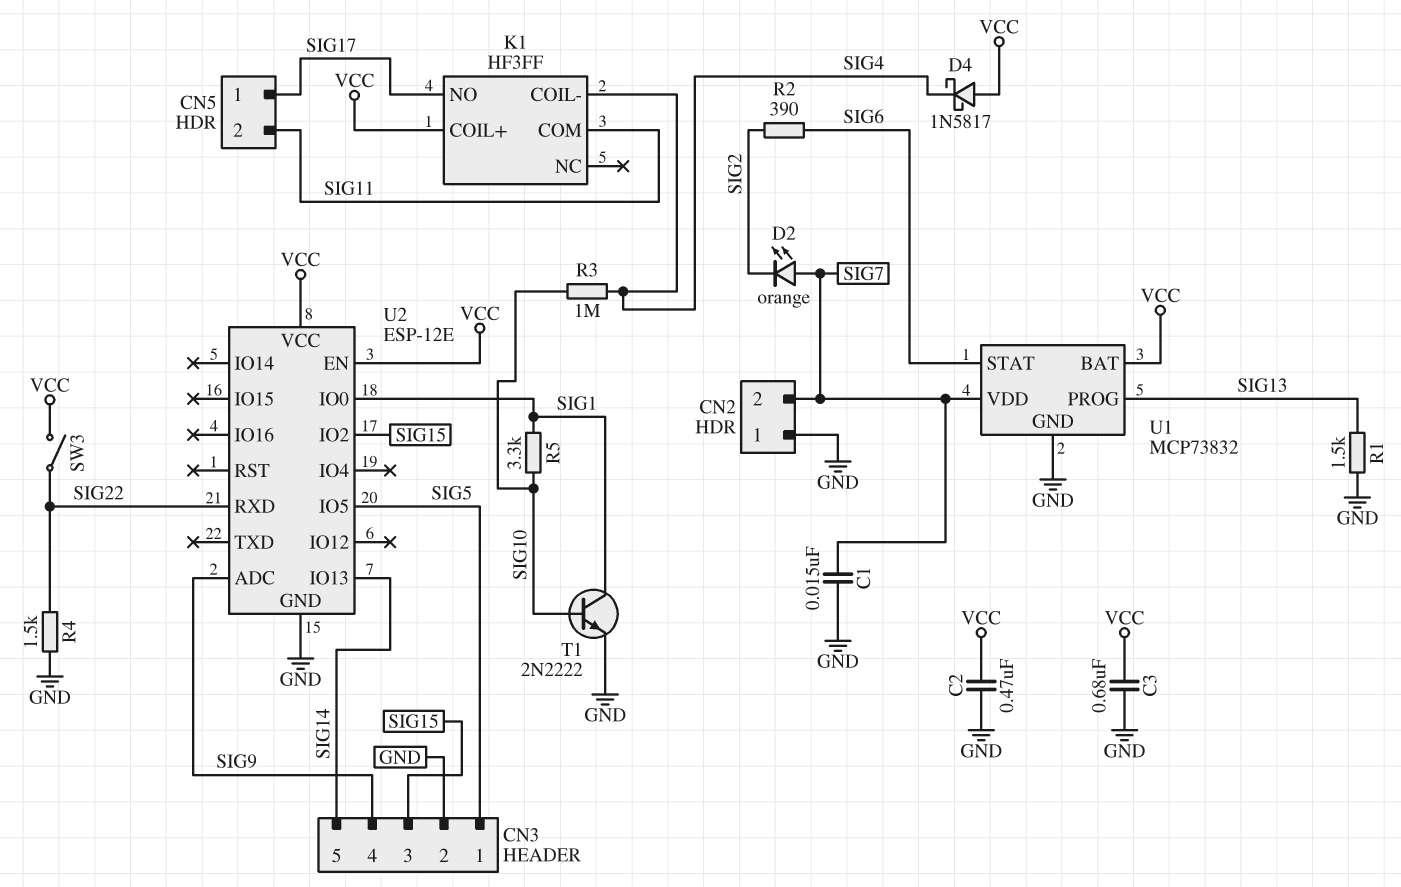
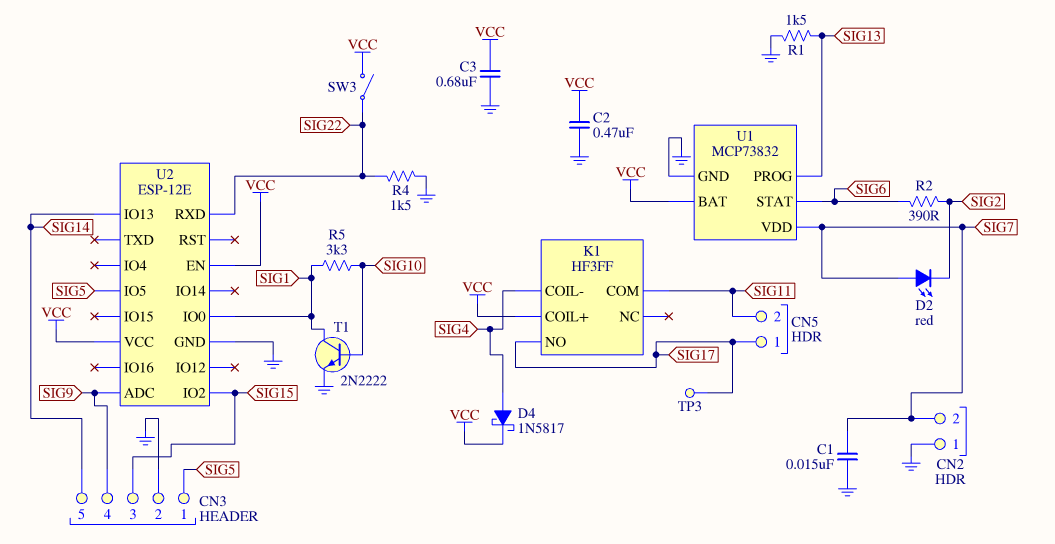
D2: LED orange (A SIG7, K SIG2) -> LED red (A SIG7, K SIG2)
D4: schottky 1N5817 (A VCC, K SIG4) -> schottky 1N5817 (A SIG4, K VCC)
R3: 1M (SIG4, SIG10) -> none
TP3: none -> test point (SIG17)

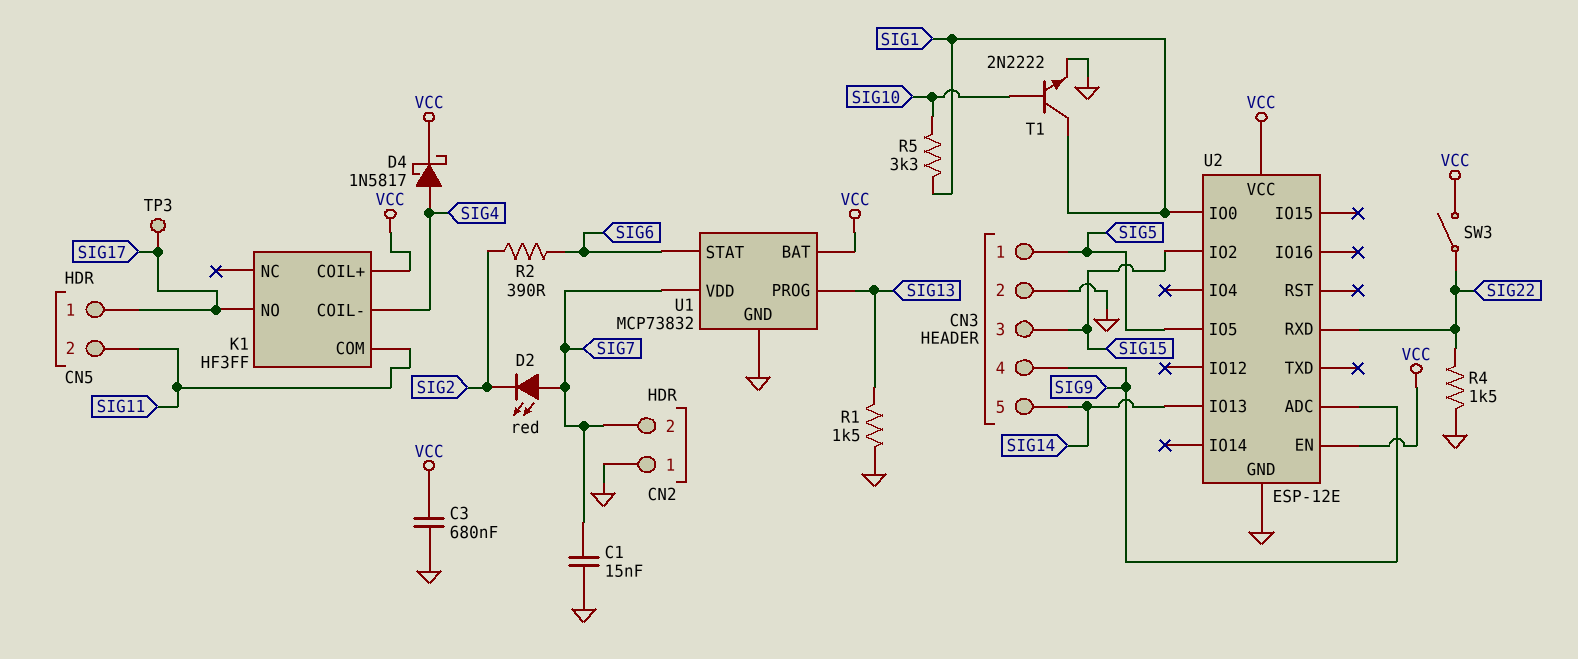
C2: 470nF (GND, VCC) -> none

